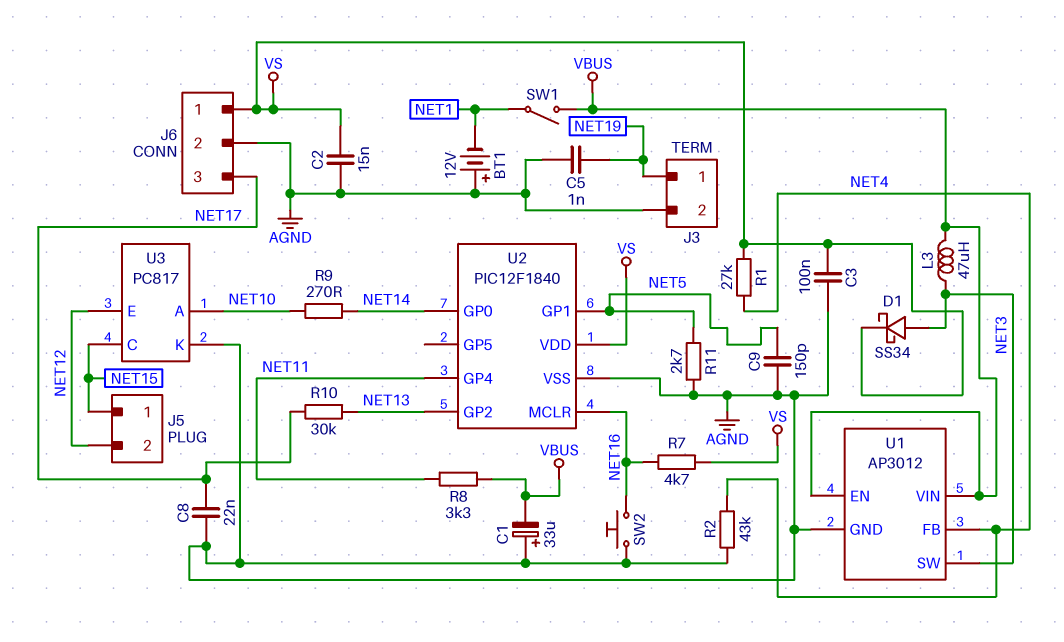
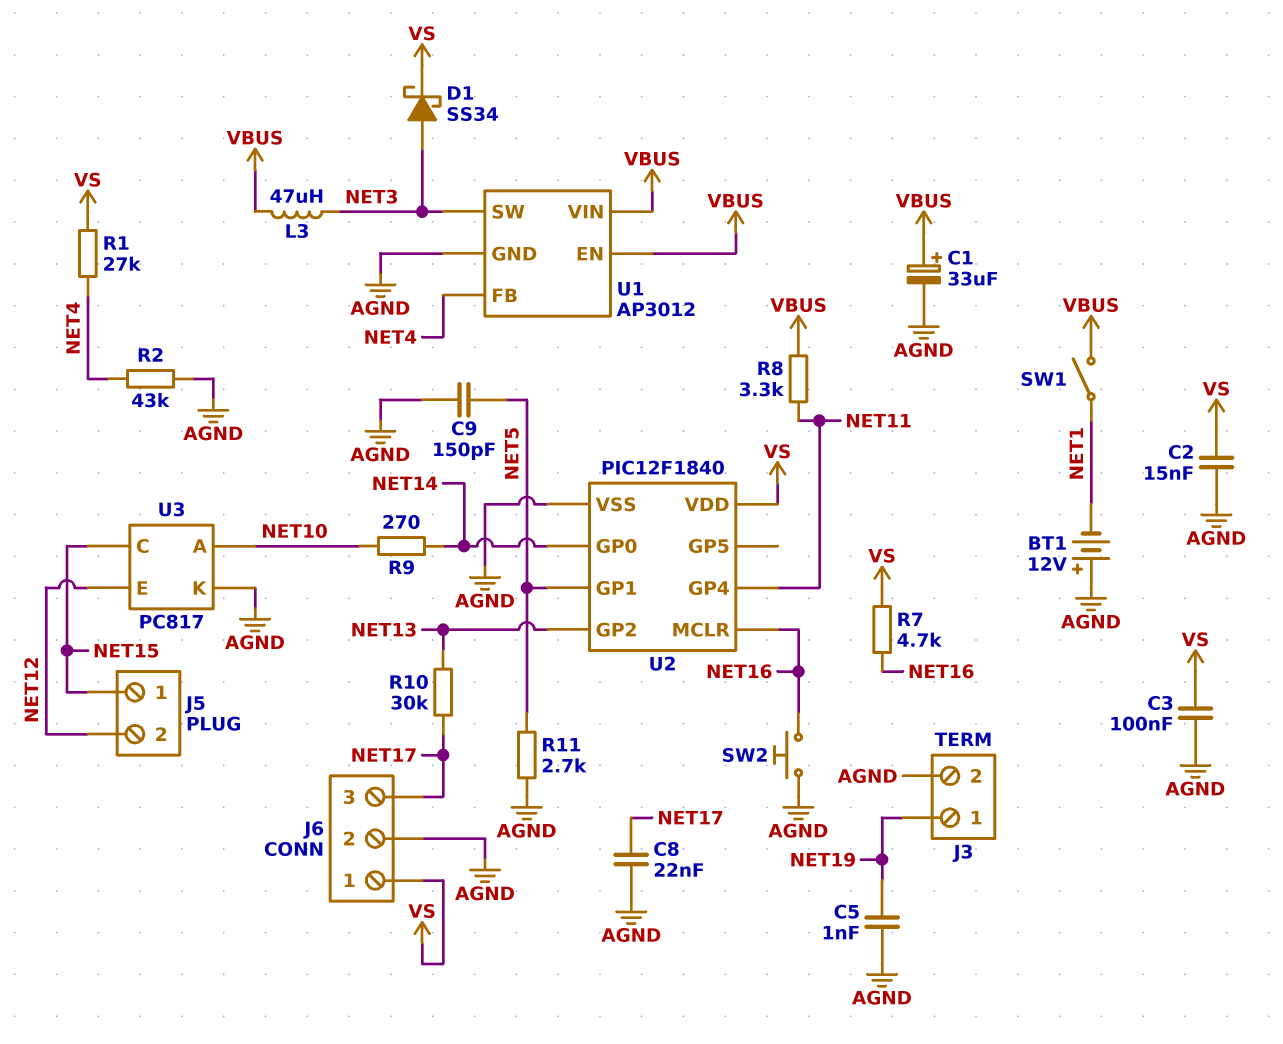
C1: 33uF (plus AGND, minus VBUS) -> 33uF (plus VBUS, minus AGND)

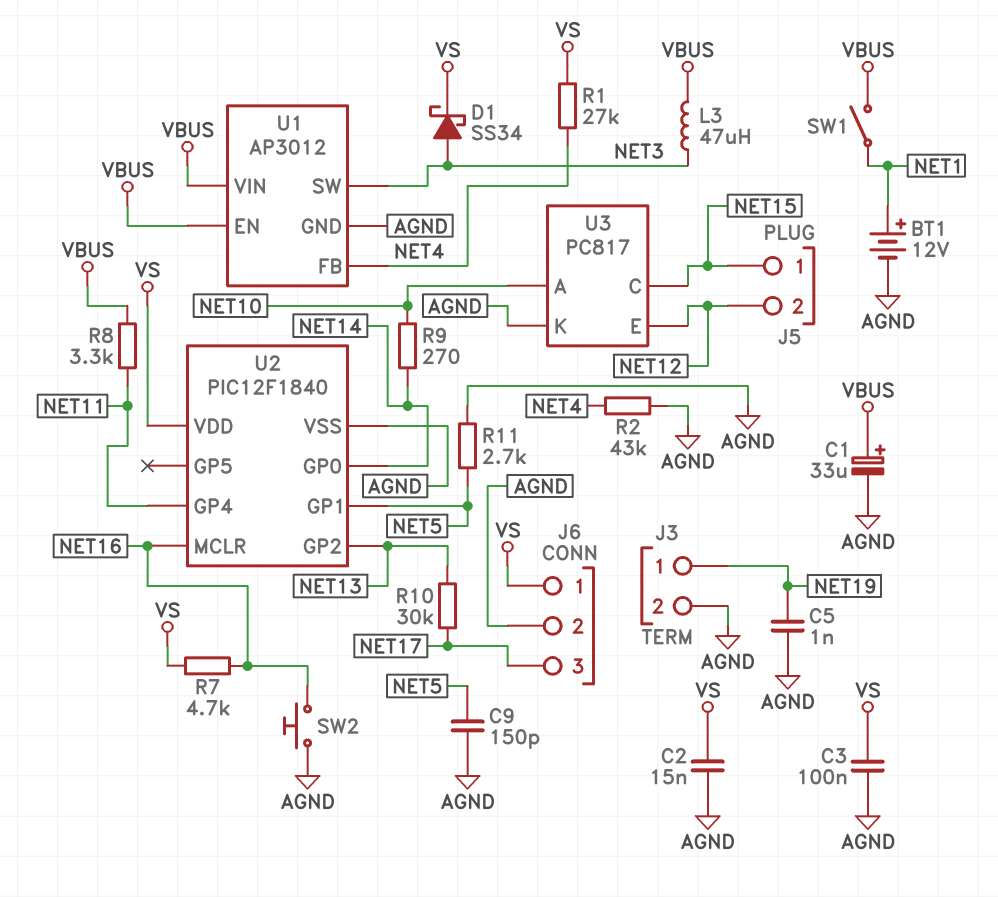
BT1: 12V (plus AGND, minus NET1) -> 12V (plus NET1, minus AGND)
C8: 22nF (AGND, NET17) -> none

